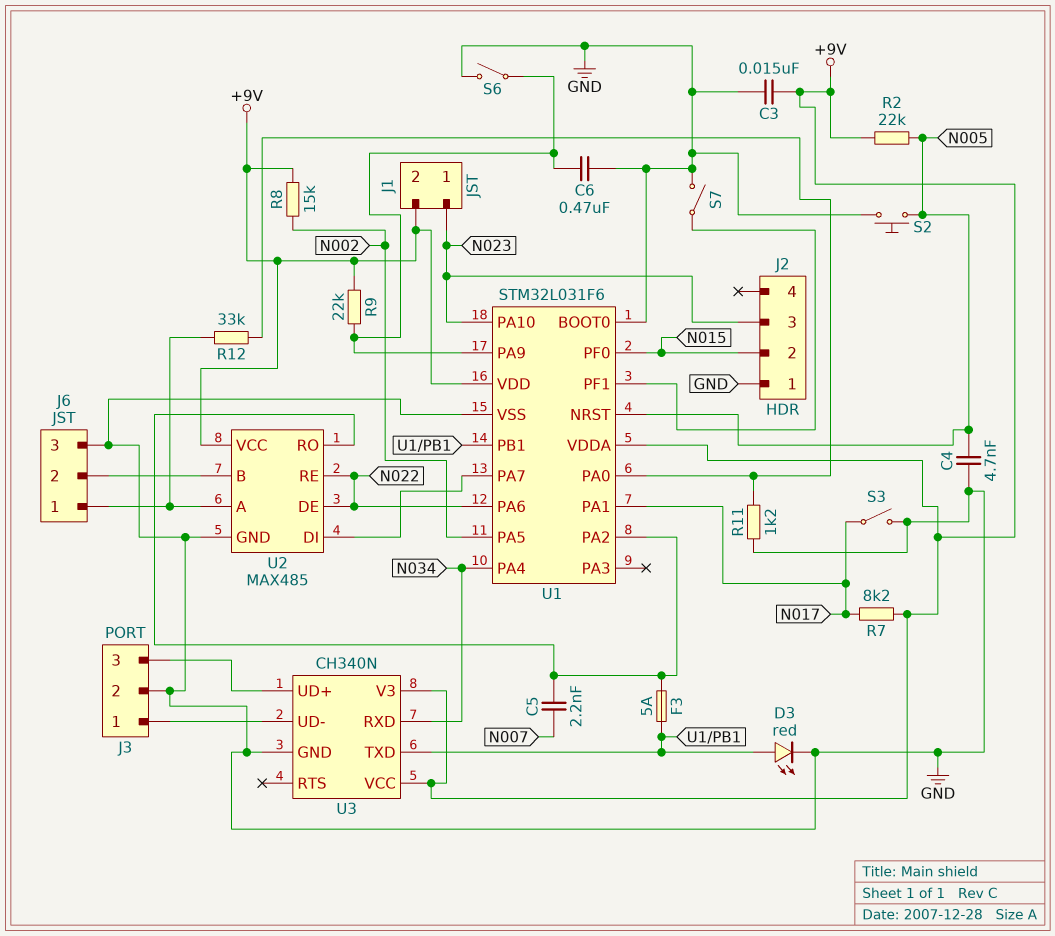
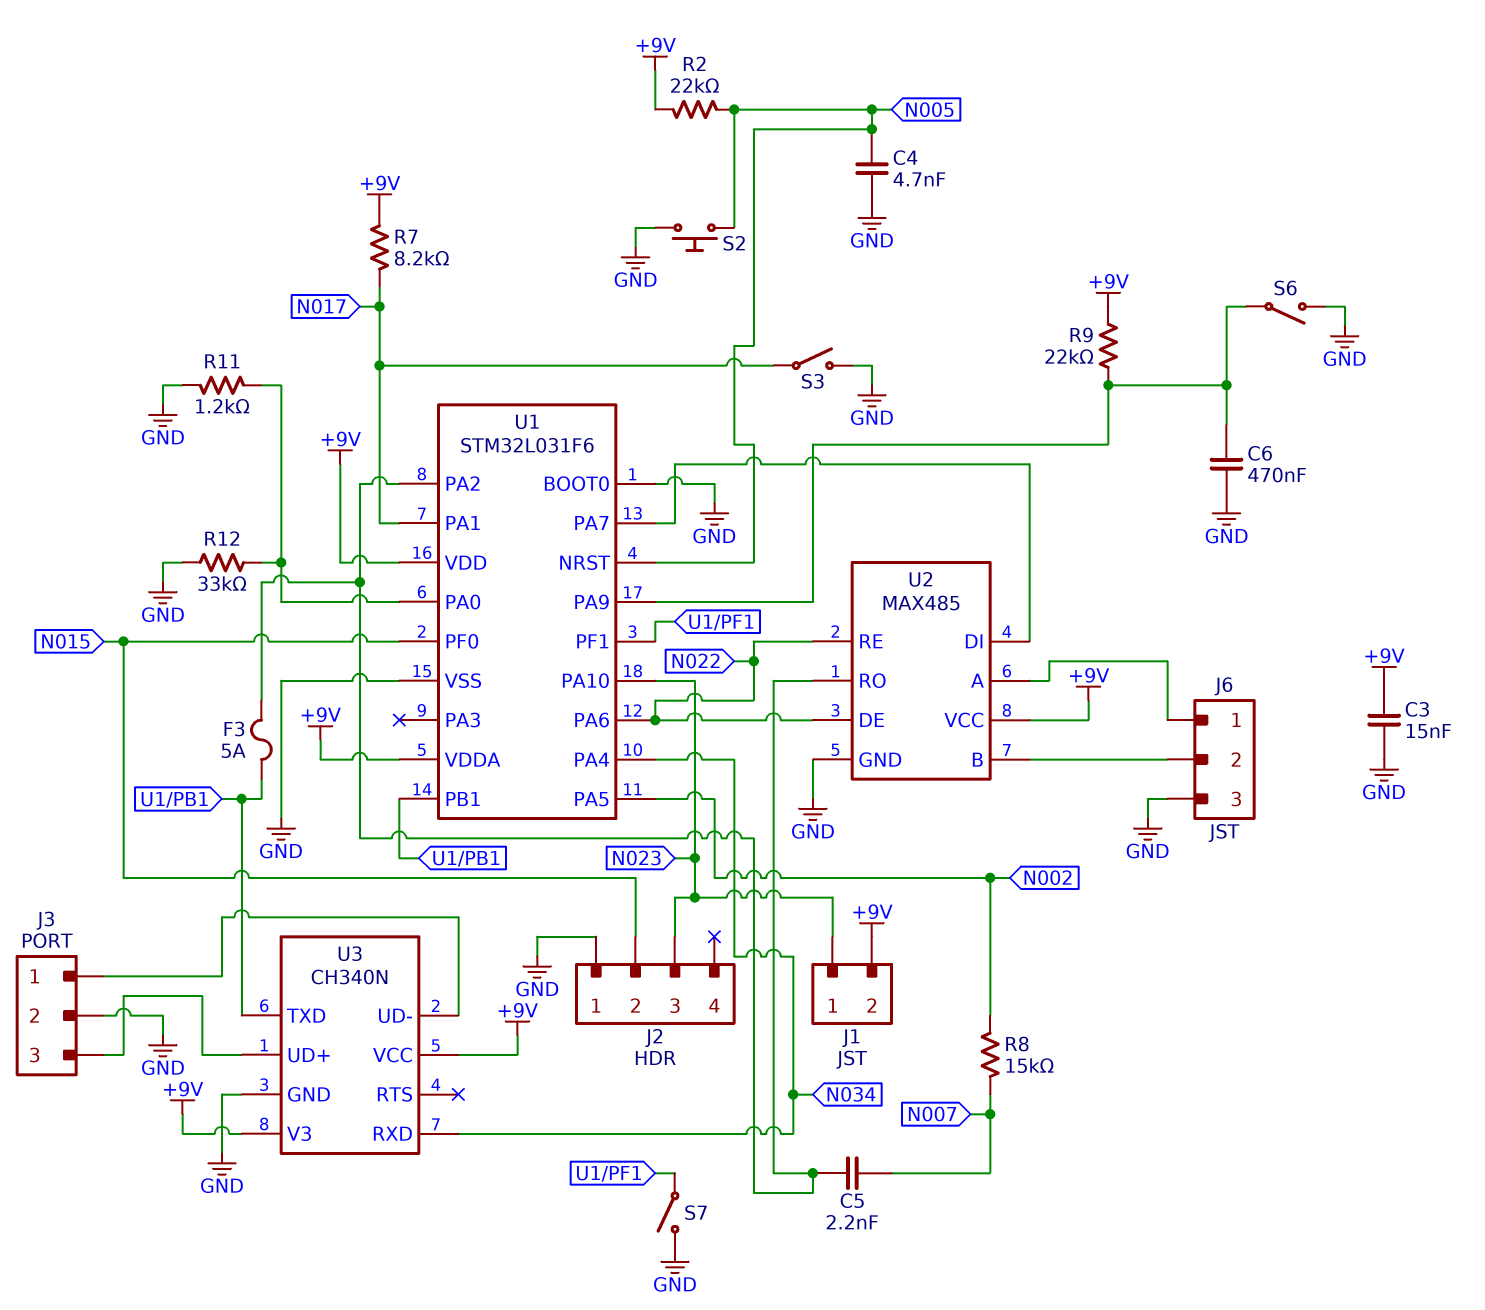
D3: LED red (A U1/PB1, K GND) -> none
R8: 15k (+9V, N002) -> 15k (N002, N007)
R12: 33k (J6/1, U1/PA0) -> 33k (GND, U1/PA0)

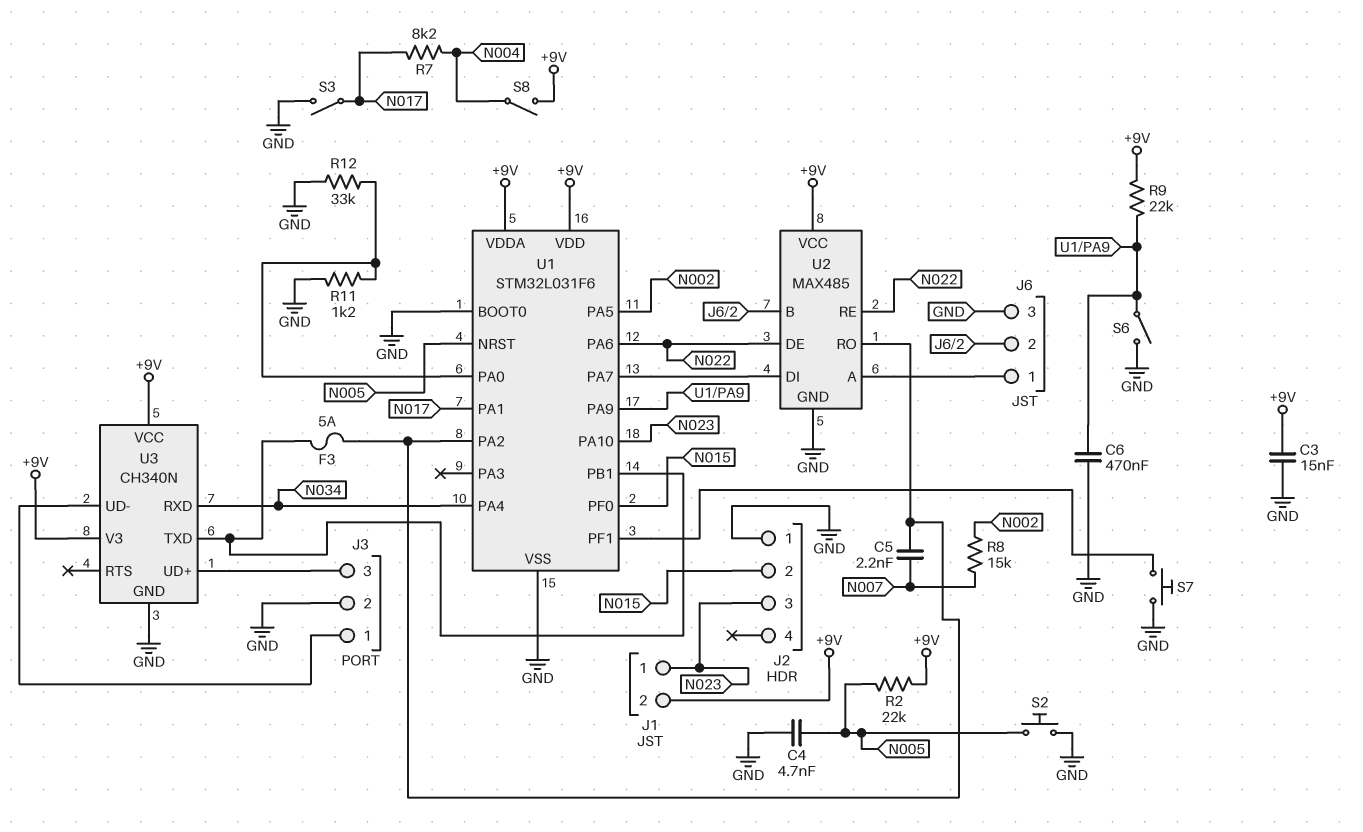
R7: 8.2k (+9V, N017) -> 8.2k (N004, N017)
S7: switch (GND, U1/PF1) -> button (GND, U1/PF1)
S8: none -> switch (+9V, N004)

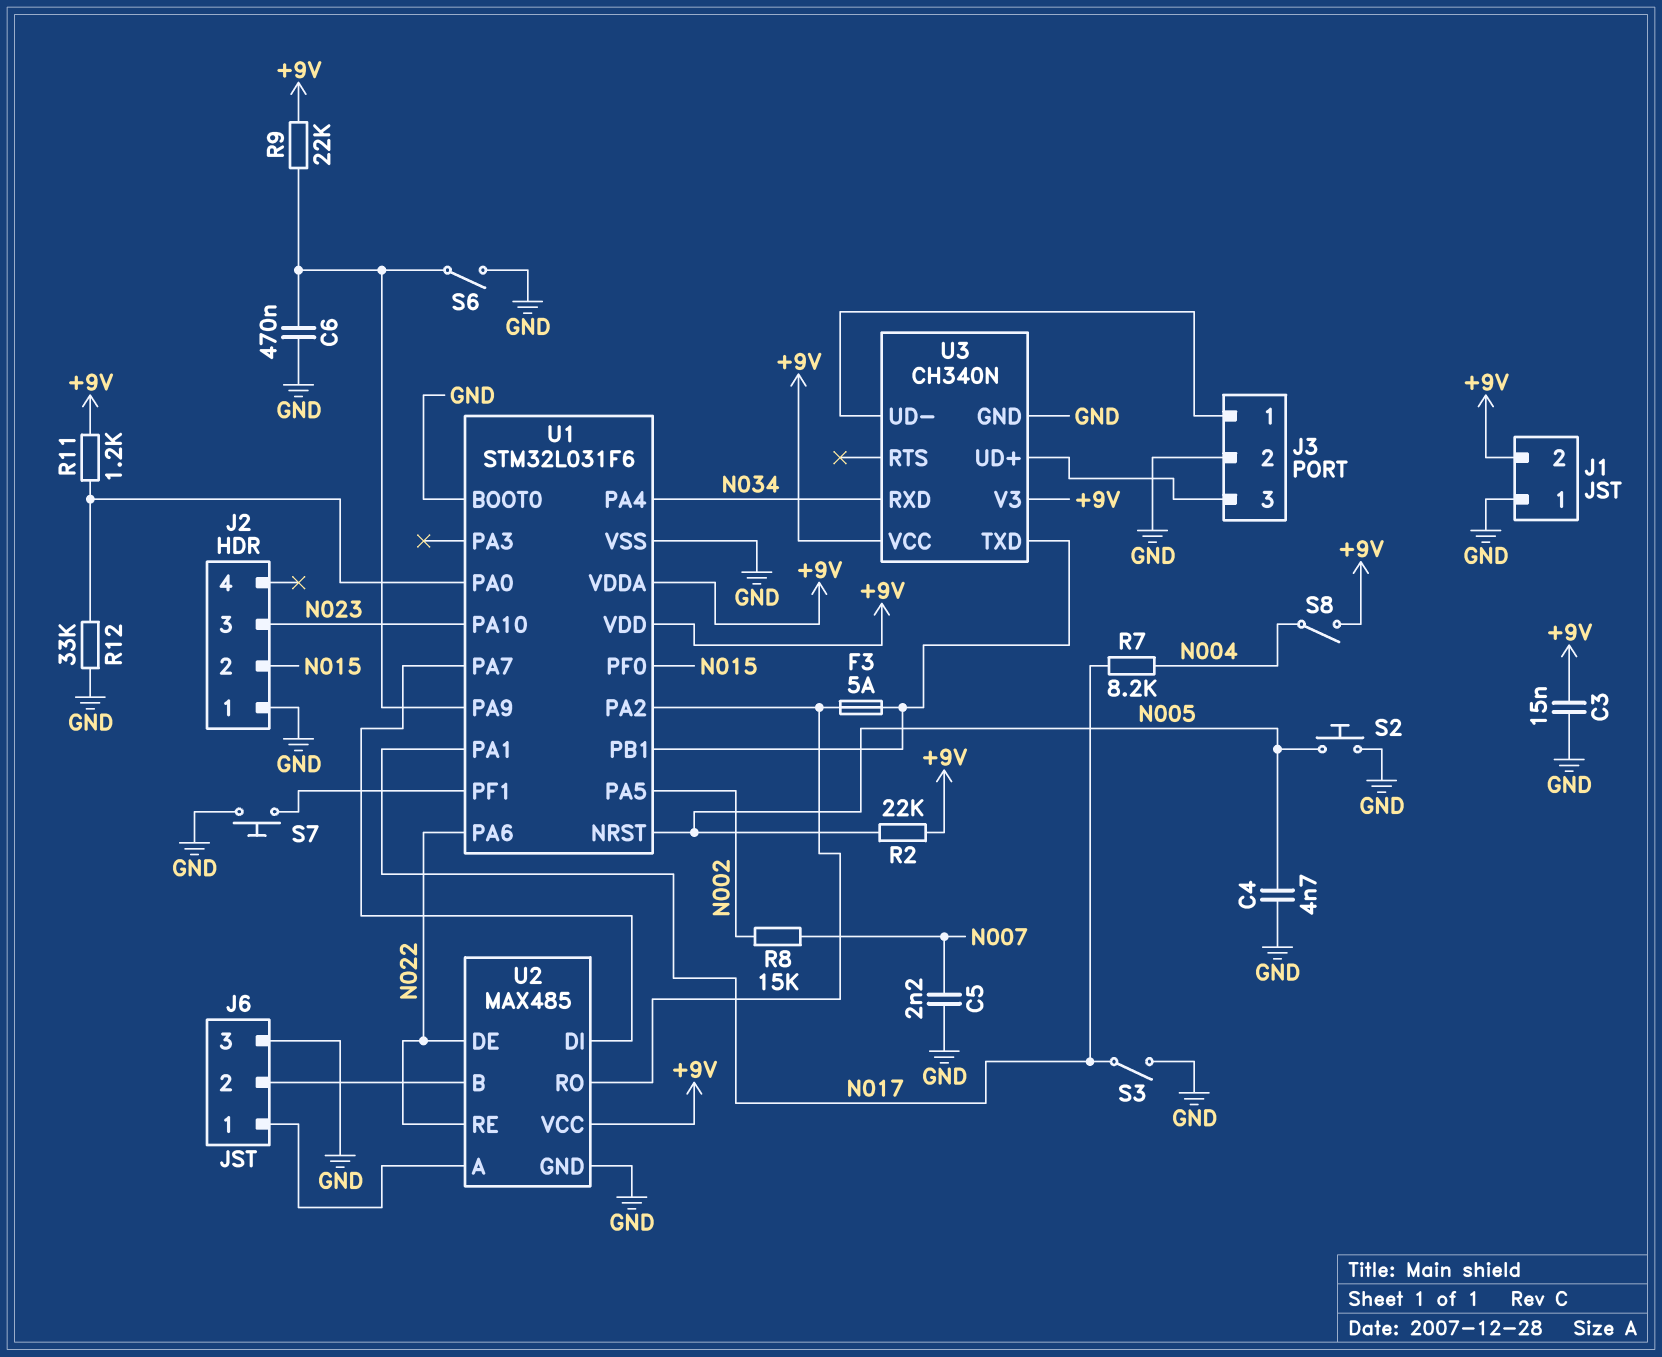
C5: 2.2nF (N007, U1/PA2) -> 2.2nF (GND, N007)
J1 pin 1: N023 -> GND
R11: 1.2k (GND, U1/PA0) -> 1.2k (+9V, U1/PA0)

